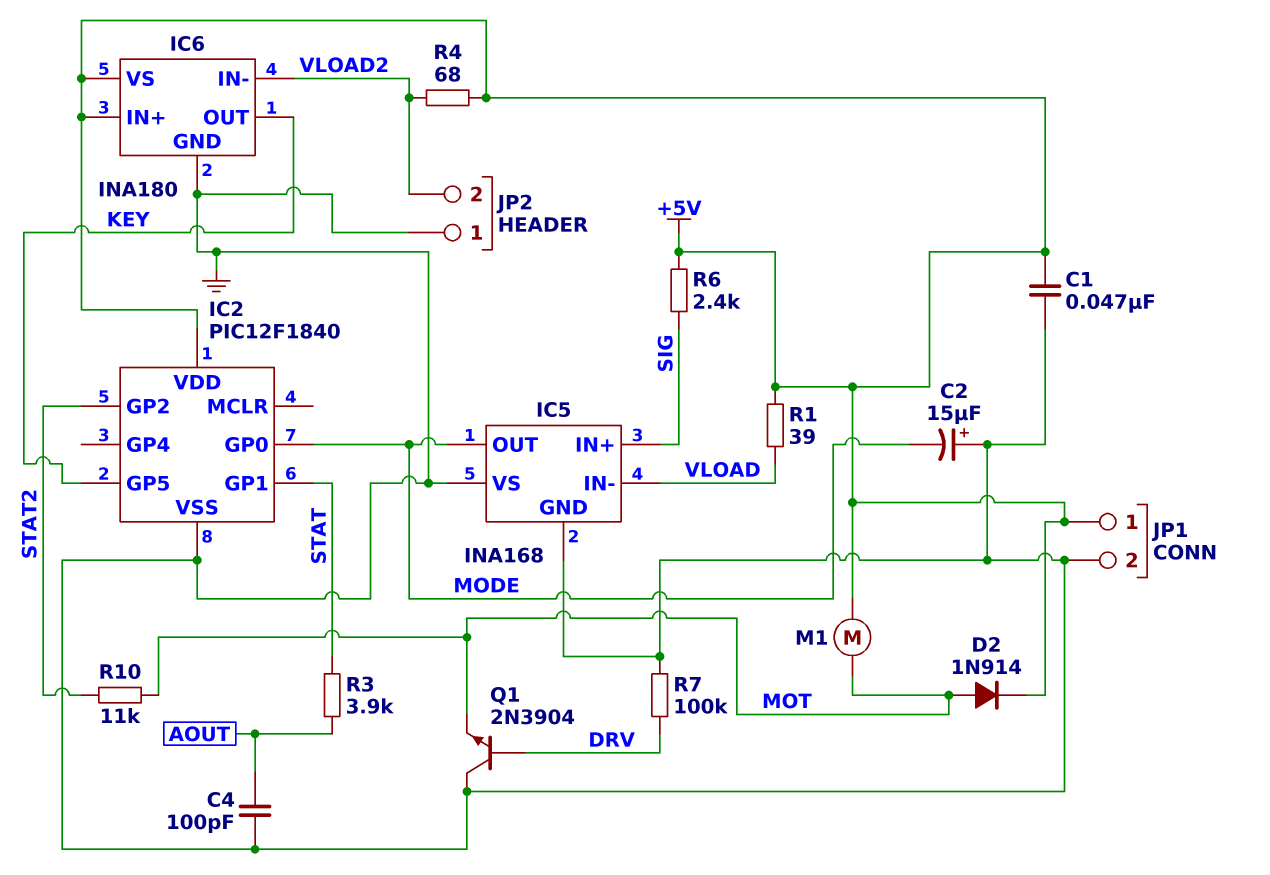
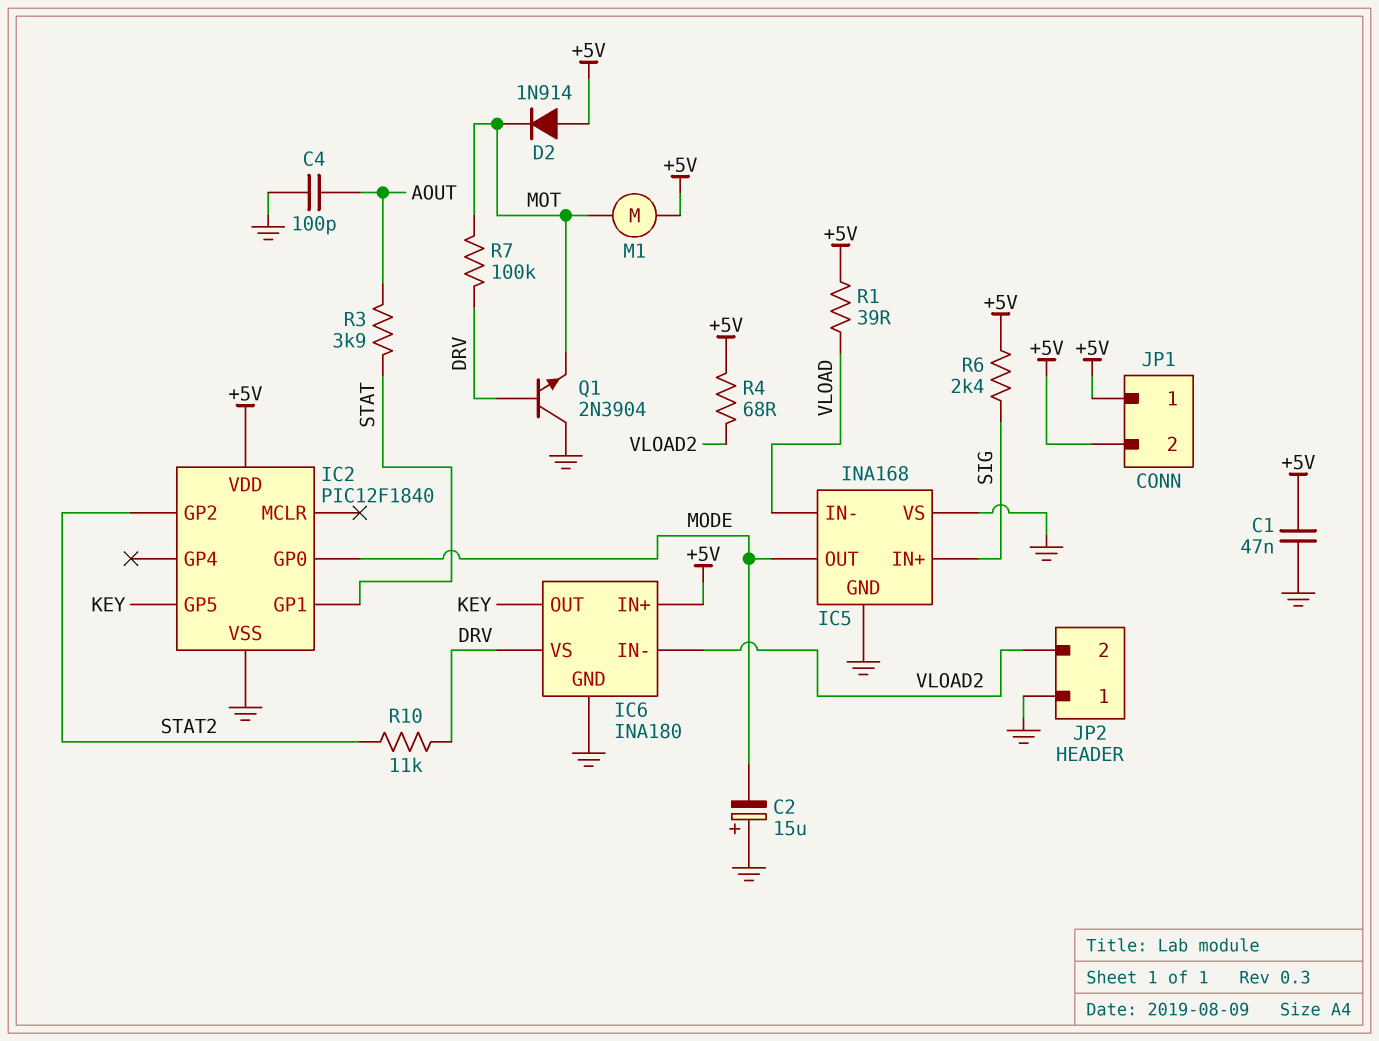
D2: diode 1N914 (A MOT, K +5V) -> diode 1N914 (A +5V, K MOT)
IC6 pin VS: +5V -> DRV
JP1 pin 2: GND -> +5V
R7: 100k (DRV, GND) -> 100k (DRV, MOT)
R10: 11k (MOT, STAT2) -> 11k (DRV, STAT2)

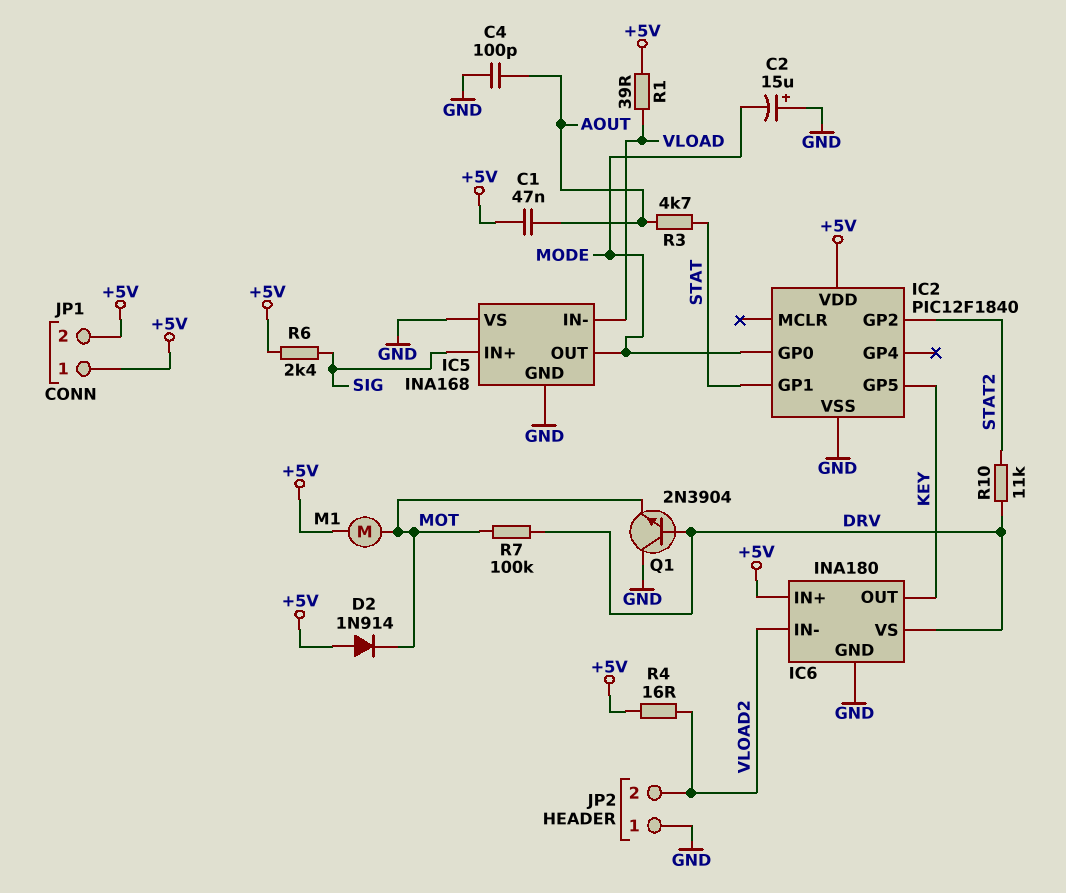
C1: 47nF (+5V, GND) -> 47nF (+5V, AOUT)
R3: 3.9k (AOUT, STAT) -> 4.7k (AOUT, STAT)
R4: 68 (+5V, VLOAD2) -> 16 (+5V, VLOAD2)

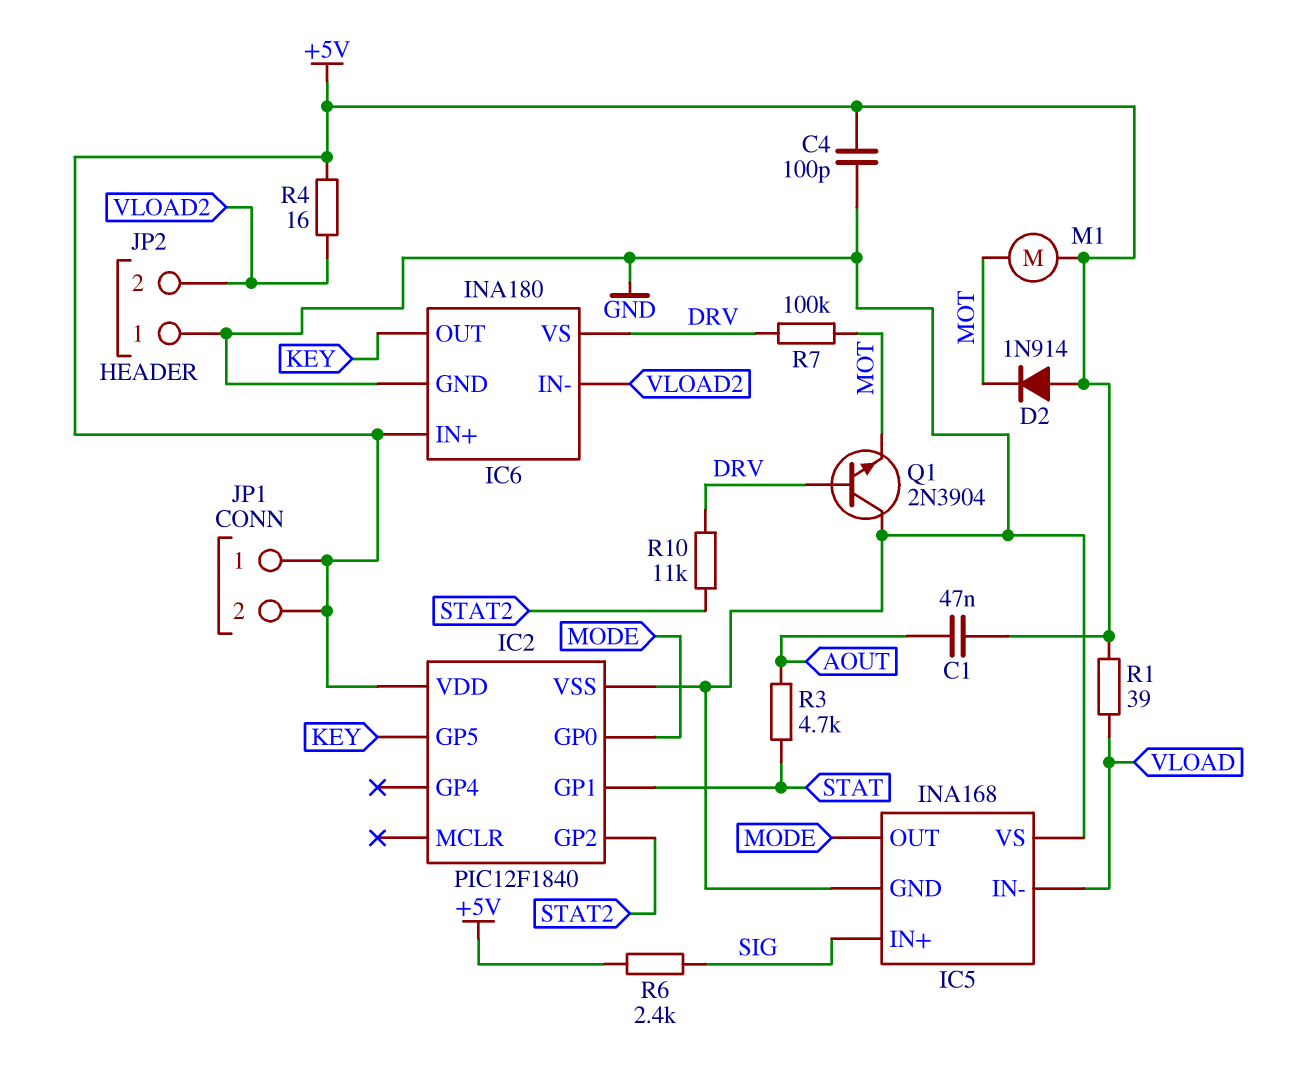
C2: 15uF (plus GND, minus MODE) -> none
C4: 100pF (AOUT, GND) -> 100pF (+5V, GND)

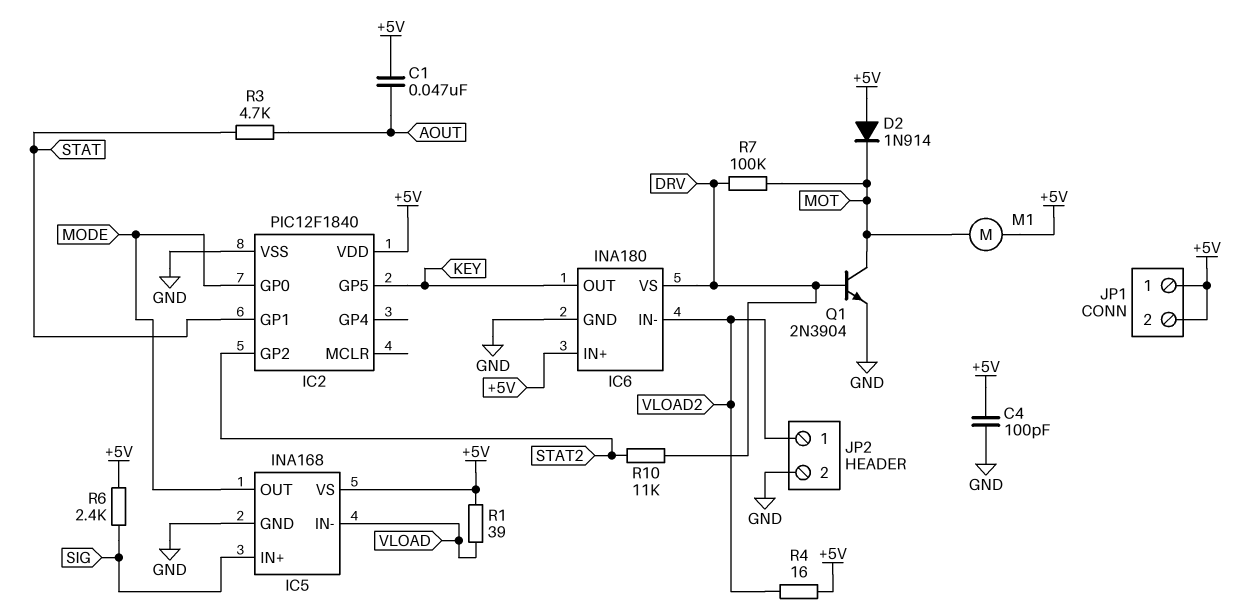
IC5 pin VS: GND -> +5V
JP2 pin 1: GND -> VLOAD2
JP2 pin 2: VLOAD2 -> GND
Q1: NPN 2N3904 (B DRV, C GND, E MOT) -> NPN 2N3904 (B DRV, C MOT, E GND)

